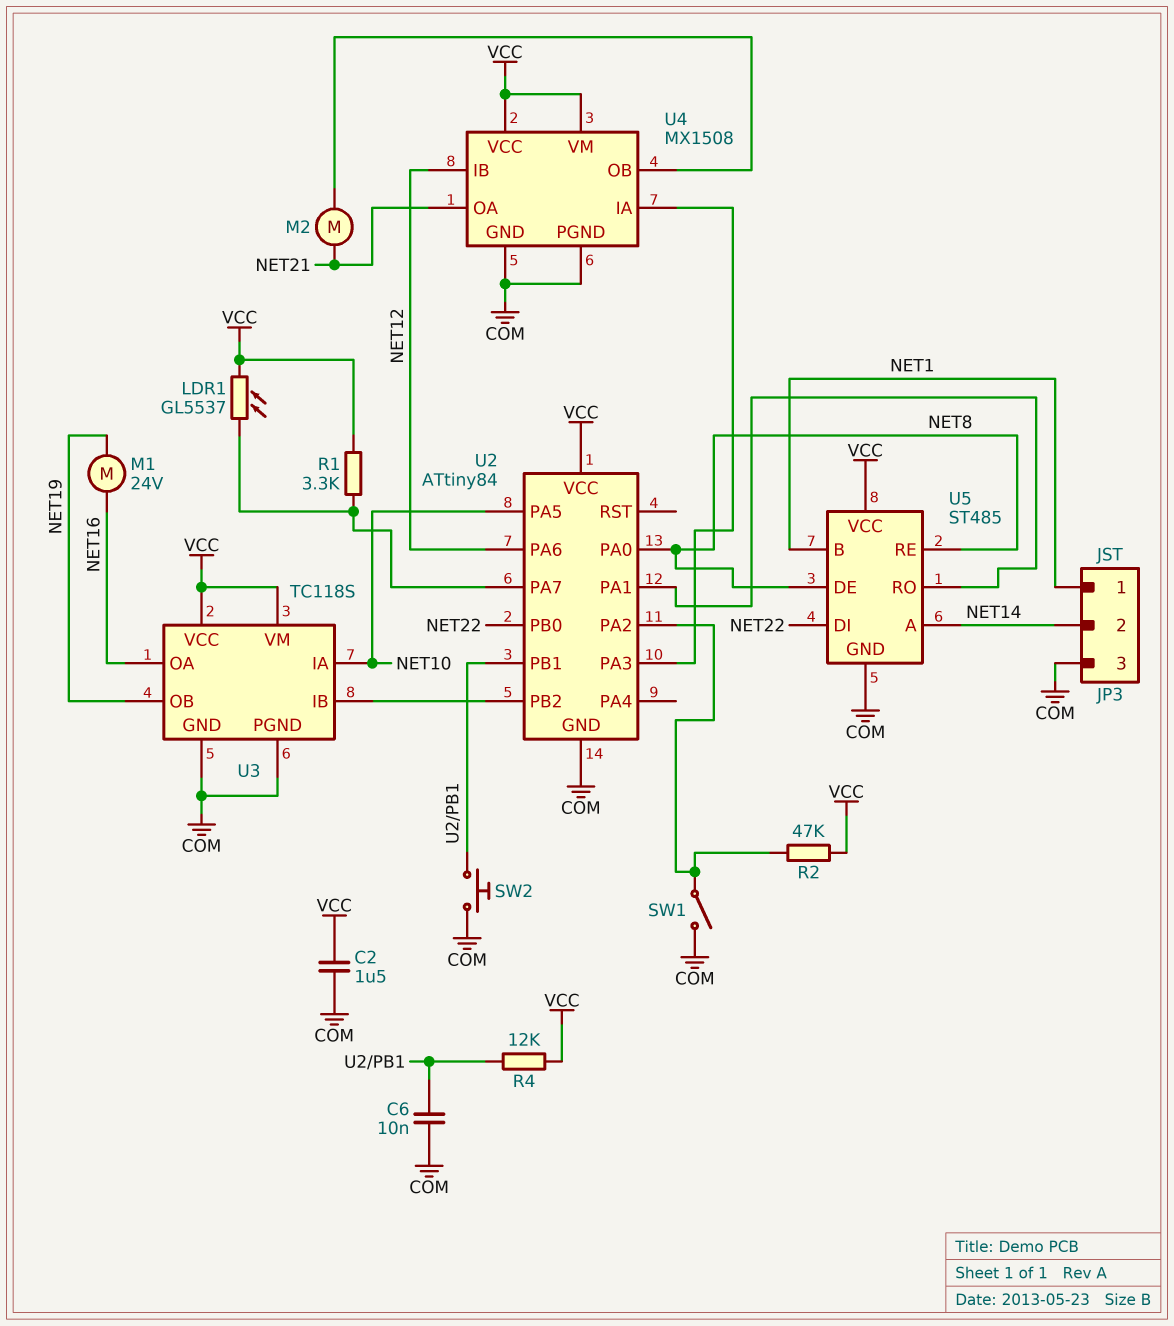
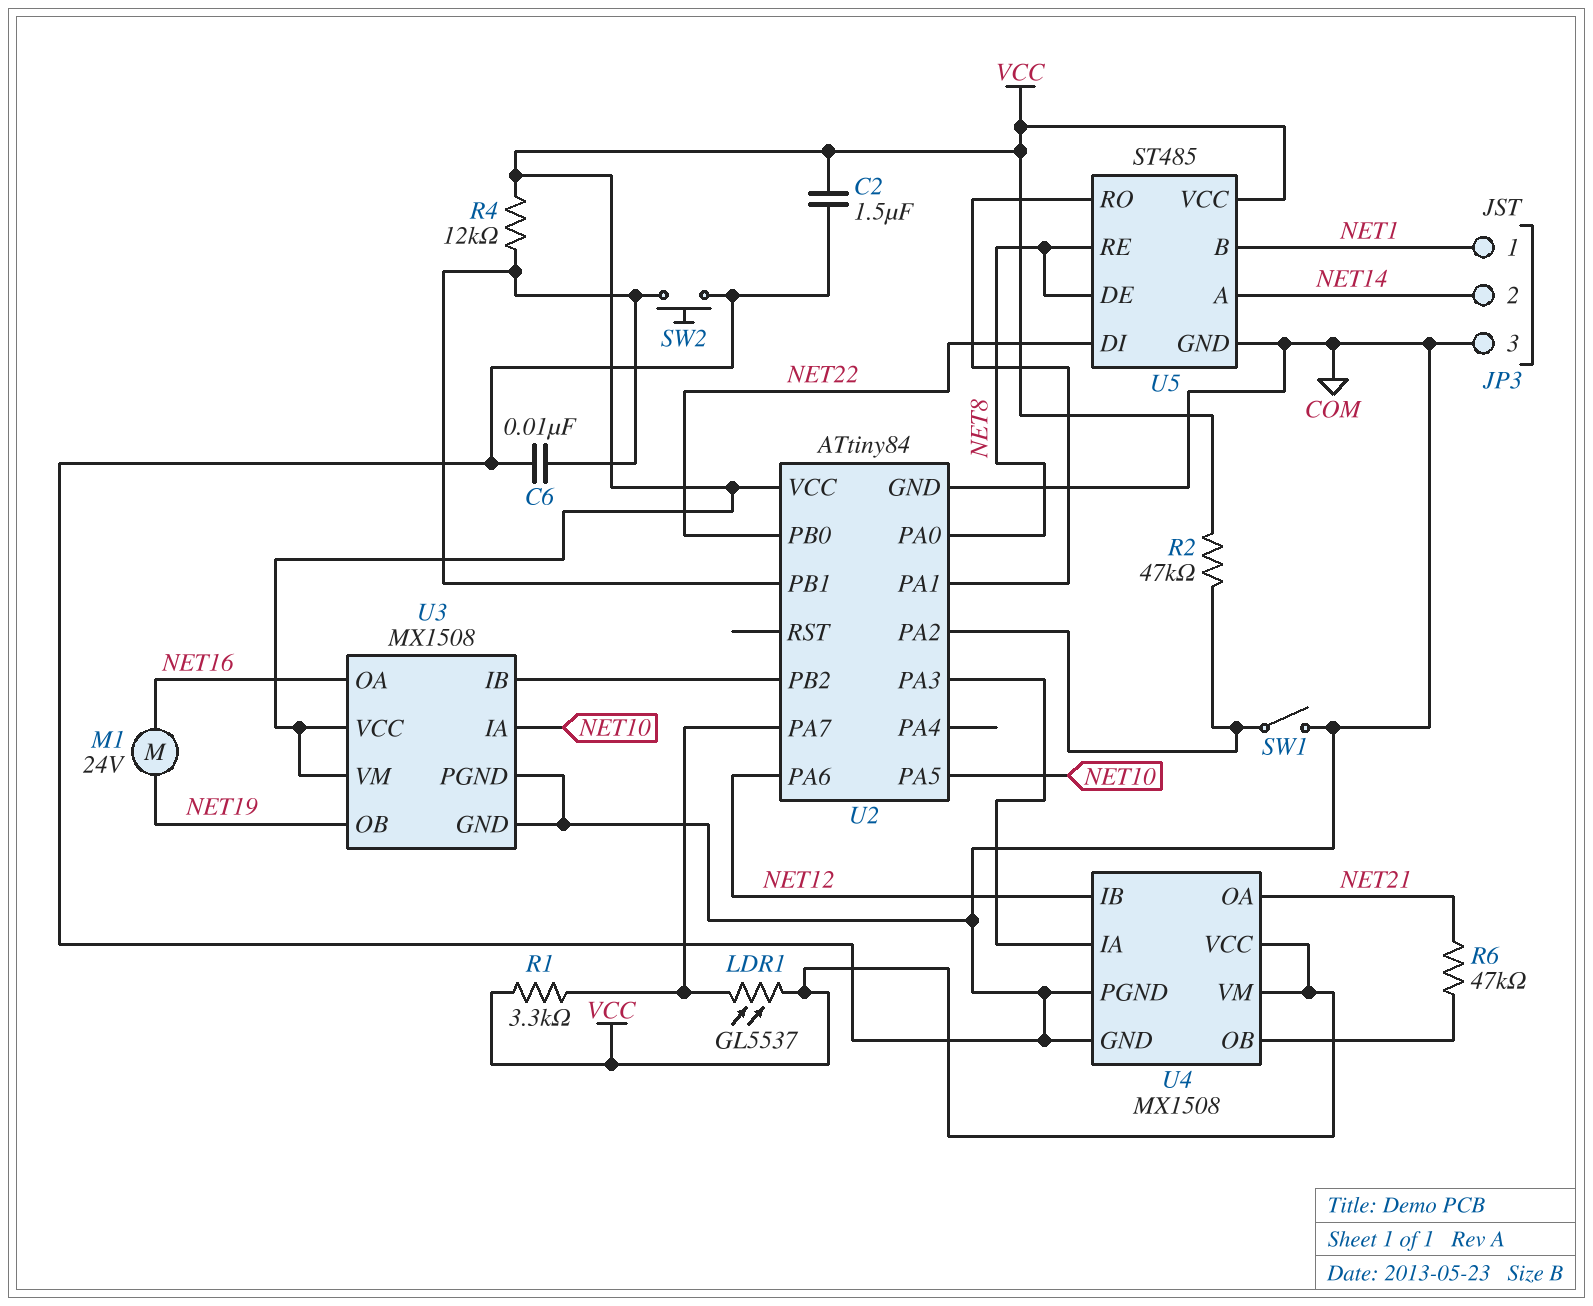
M2: motor (NET21, U4/OB) -> none
R6: none -> 47k (NET21, U4/OB)
U3: TC118S -> MX1508

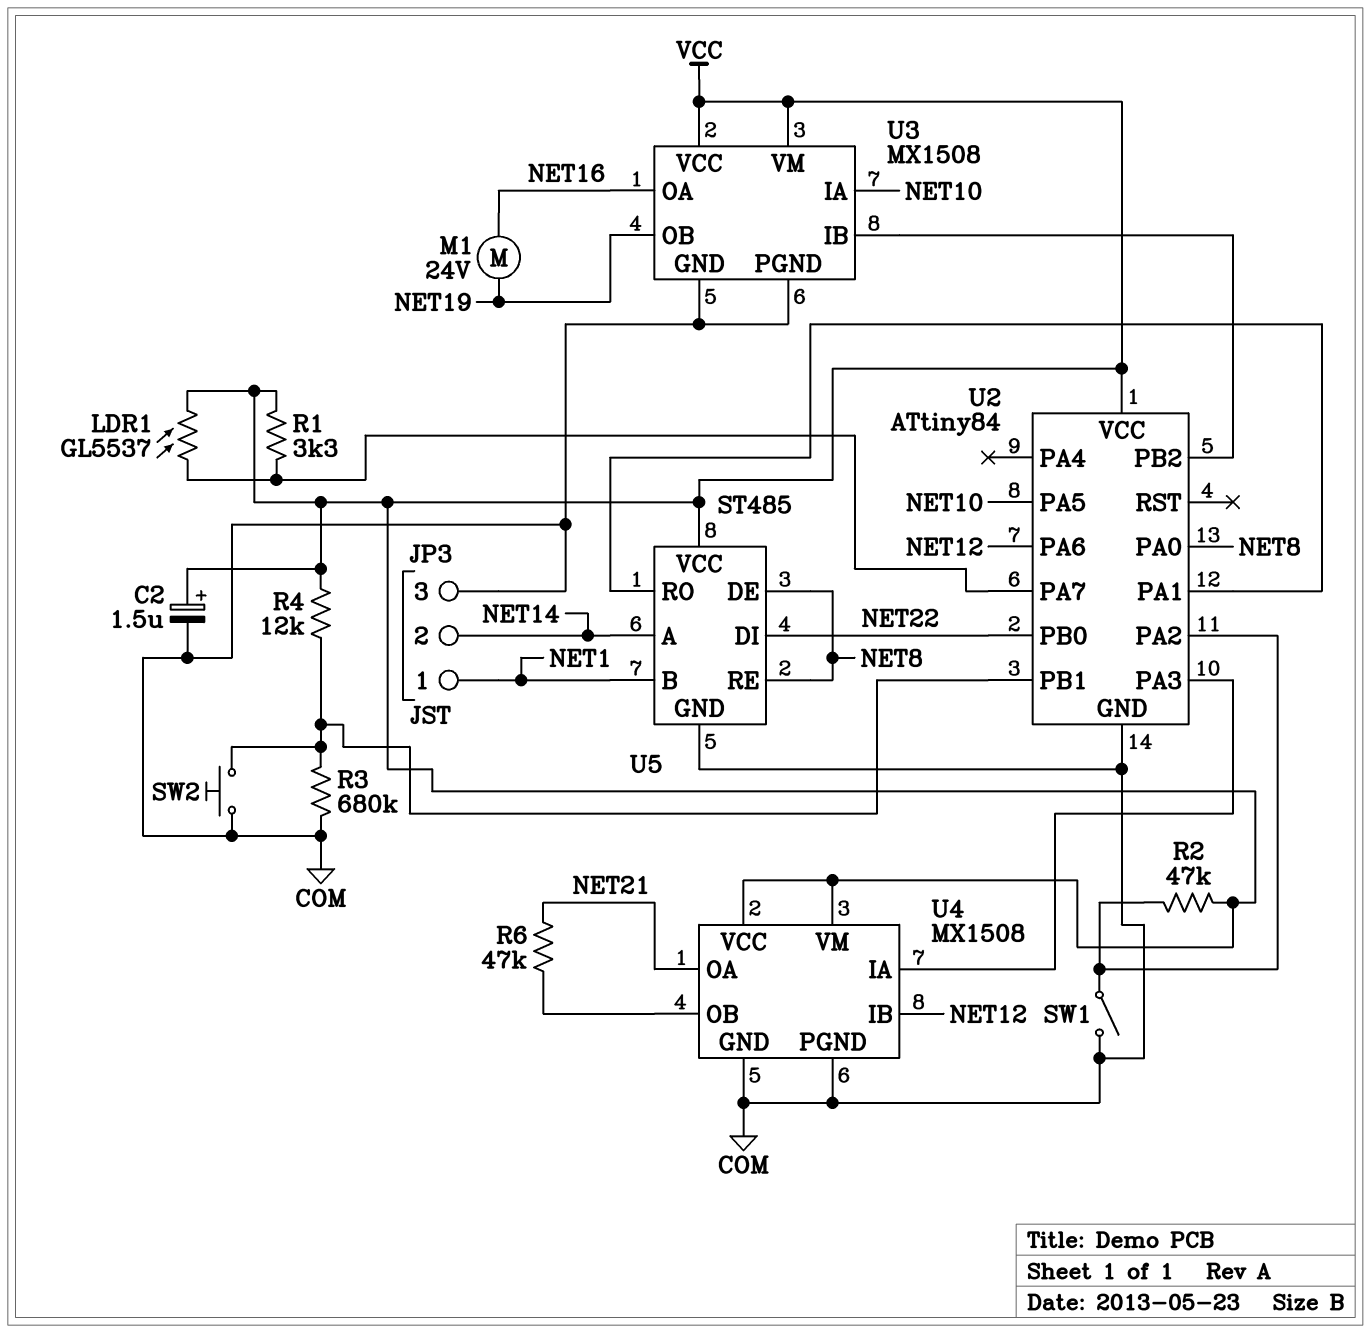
C2: 1.5uF (COM, VCC) -> 1.5uF (plus VCC, minus COM)
C6: 10nF (COM, U2/PB1) -> none
R3: none -> 680k (COM, U2/PB1)

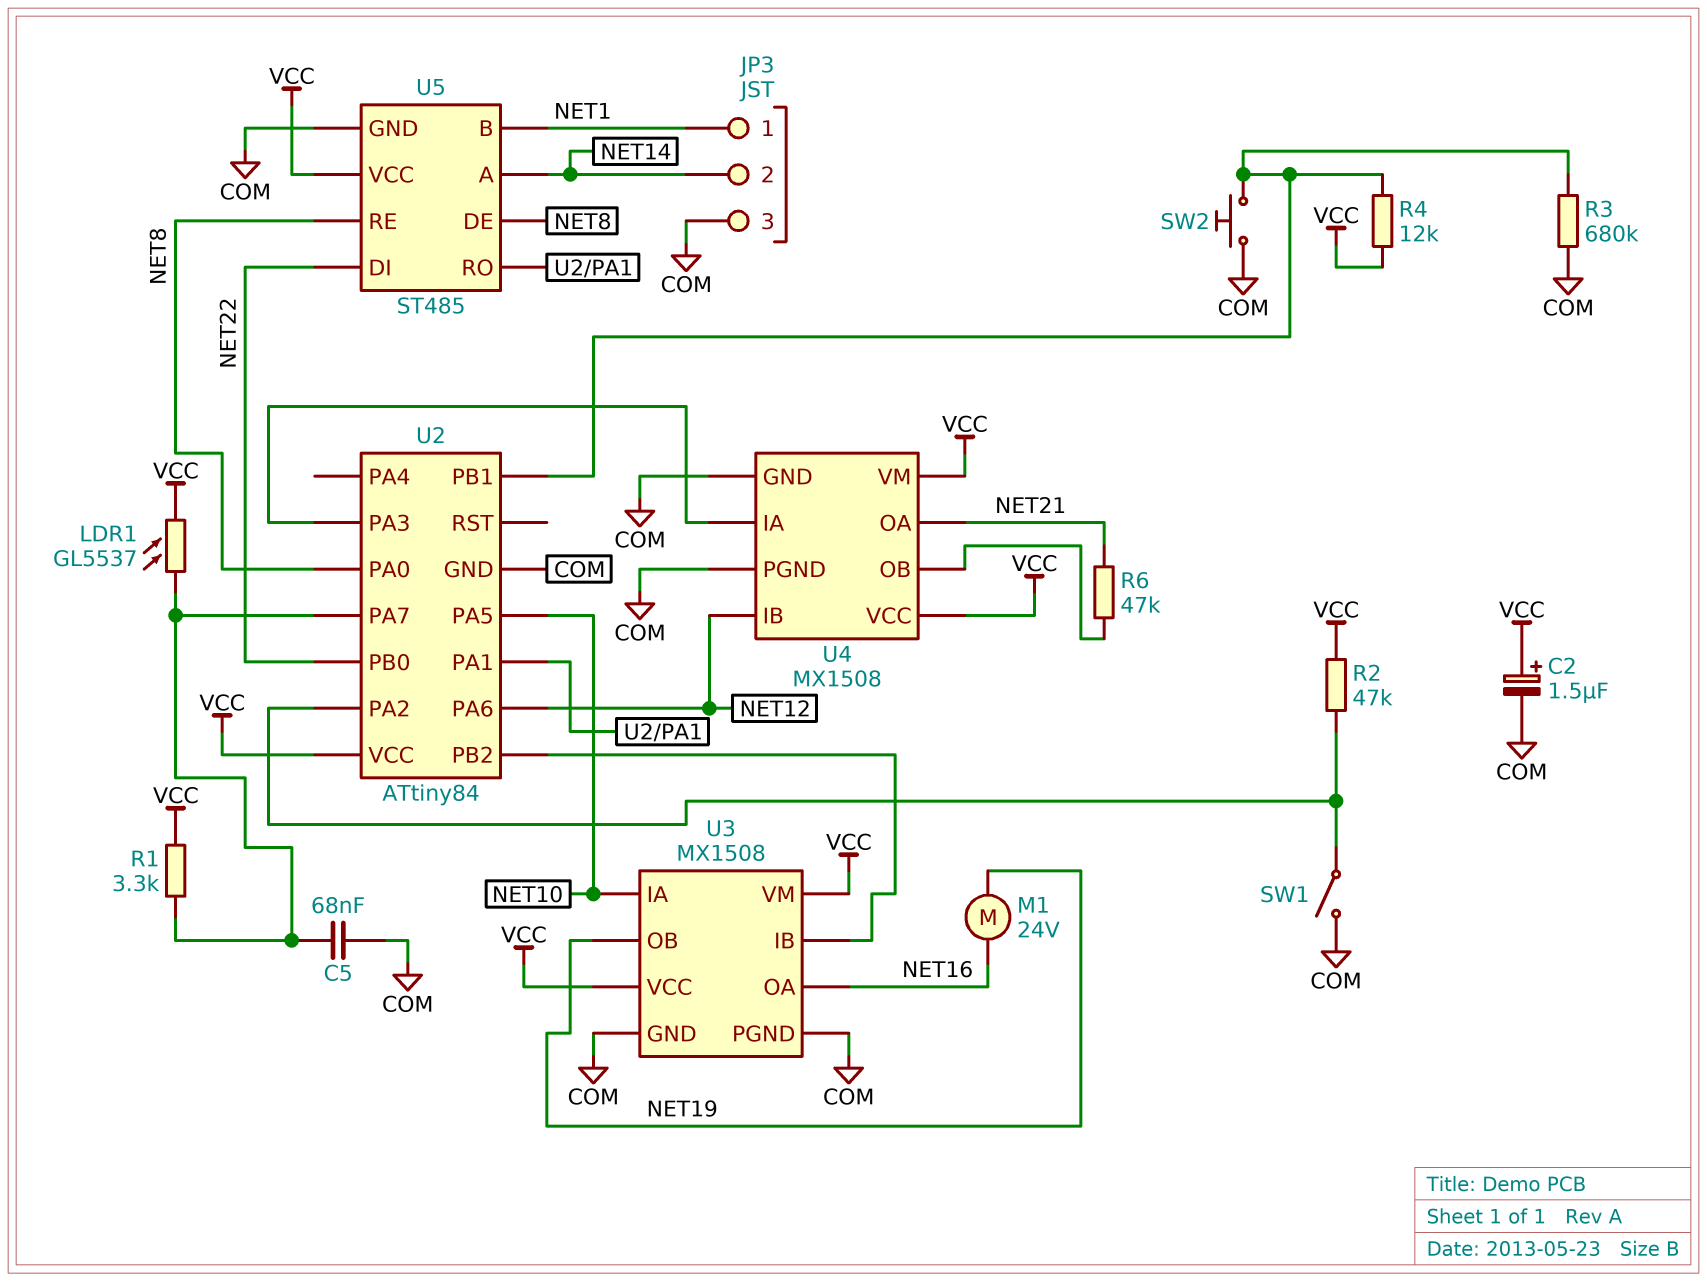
C5: none -> 68nF (COM, U2/PA7)

